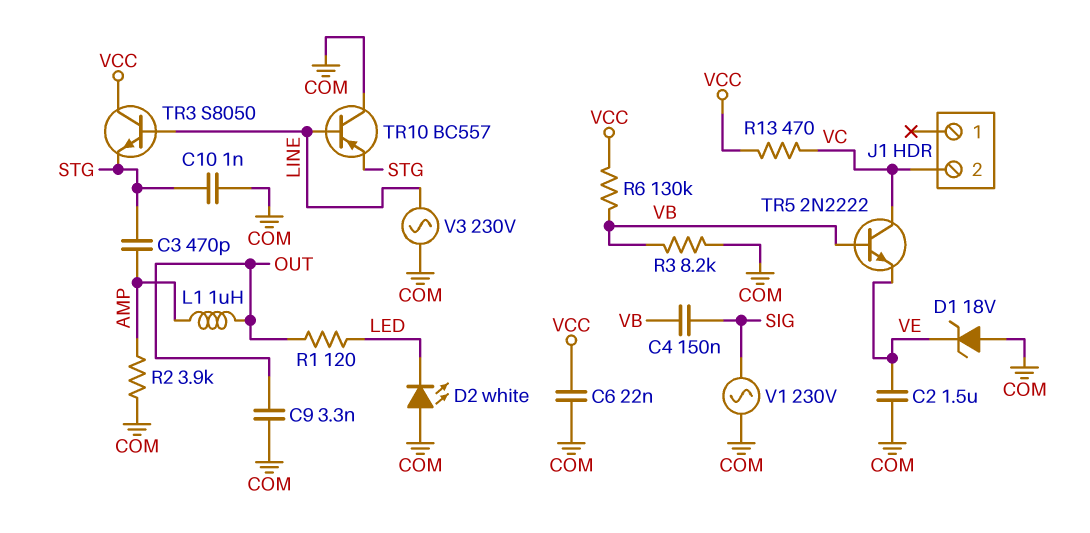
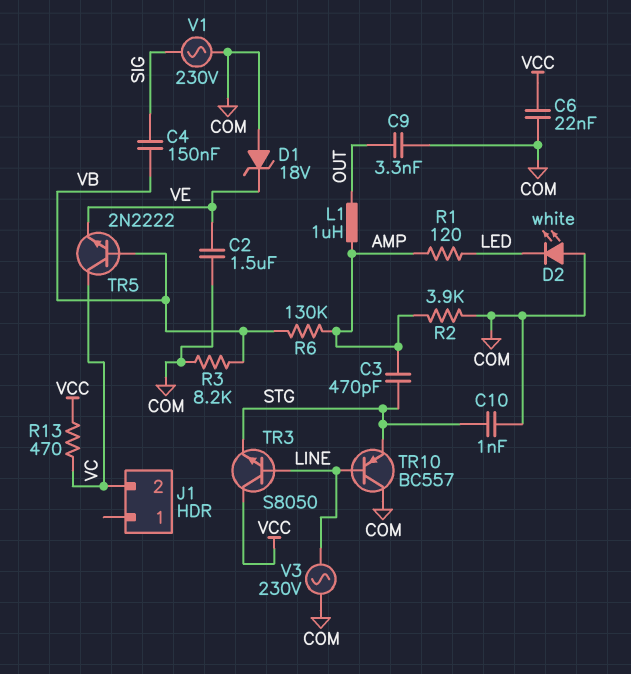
R1: 120 (LED, OUT) -> 120 (AMP, LED)
R6: 130k (VB, VCC) -> 130k (AMP, VB)

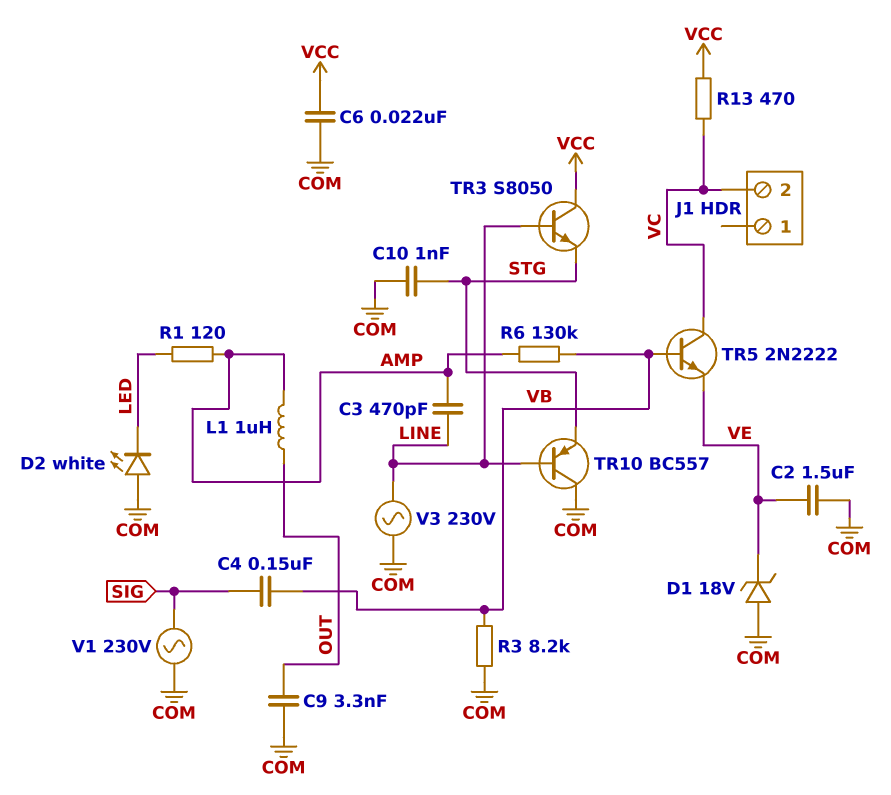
C3: 470pF (AMP, STG) -> 470pF (AMP, LINE)
R2: 3.9k (AMP, COM) -> none

